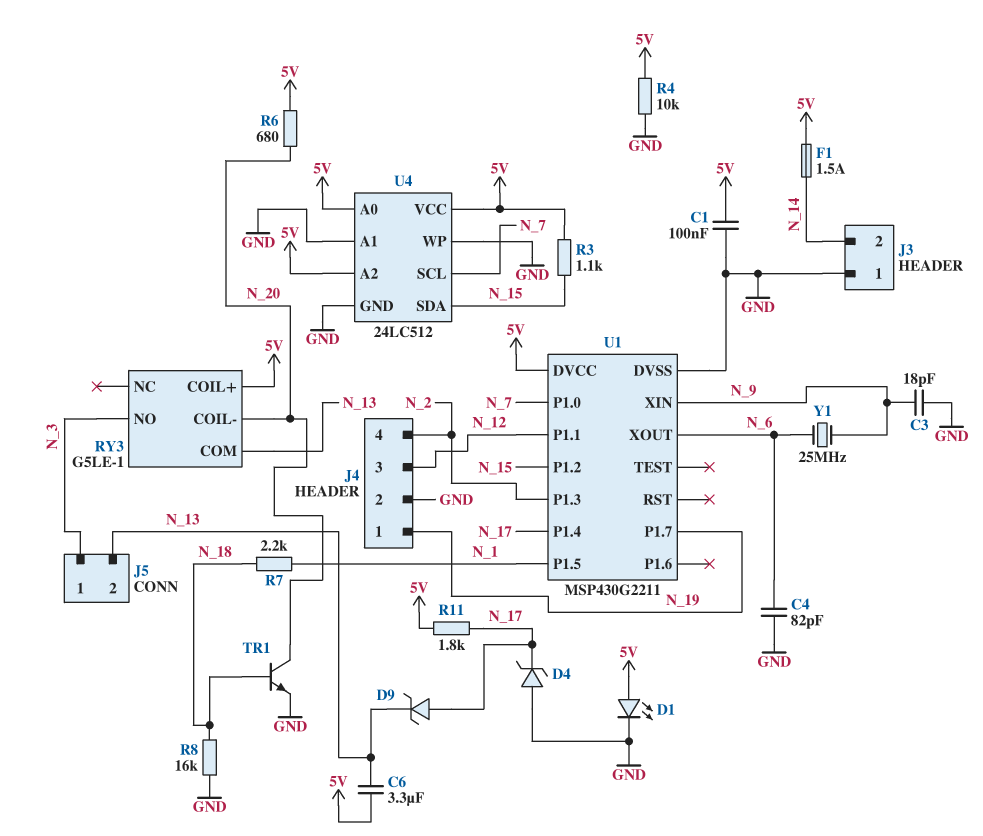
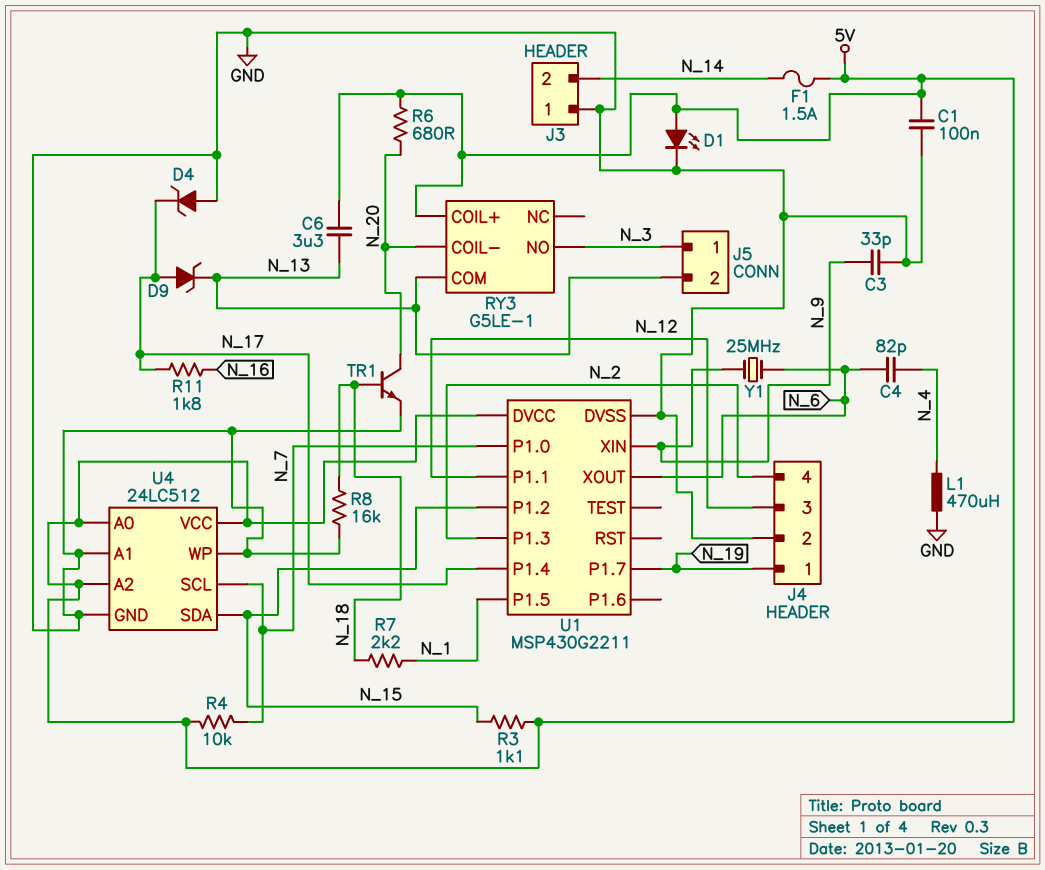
C3: 18pF (GND, N_9) -> 33pF (GND, N_9)
C4: 82pF (GND, N_6) -> 82pF (N_4, N_6)
L1: none -> 470uH (GND, N_4)
R4: 10k (5V, GND) -> 10k (5V, N_7)
R11: 1.8k (5V, N_17) -> 1.8k (N_16, N_17)

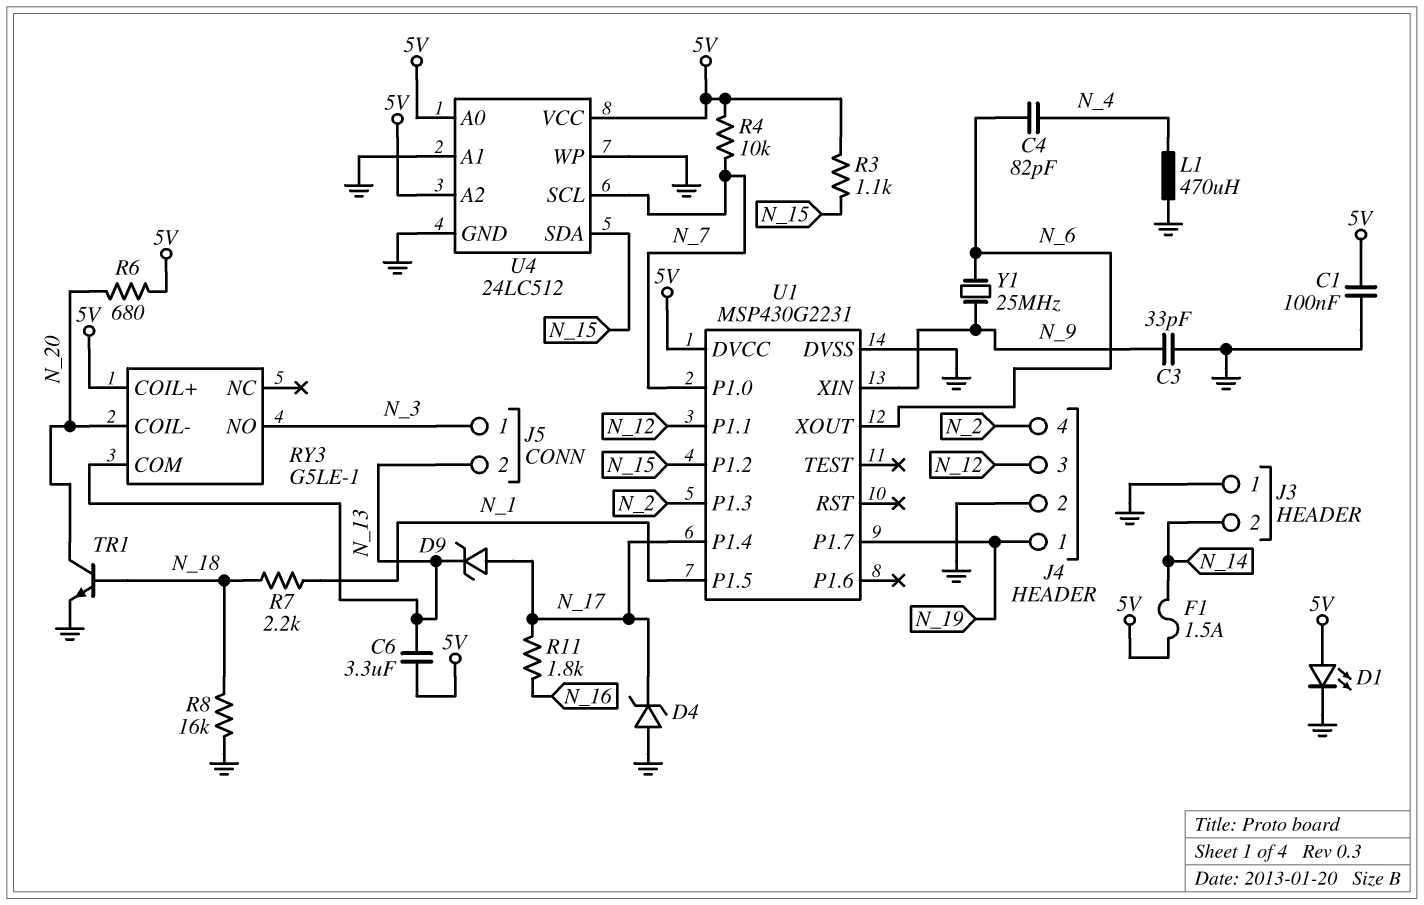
U1: MSP430G2211 -> MSP430G2231

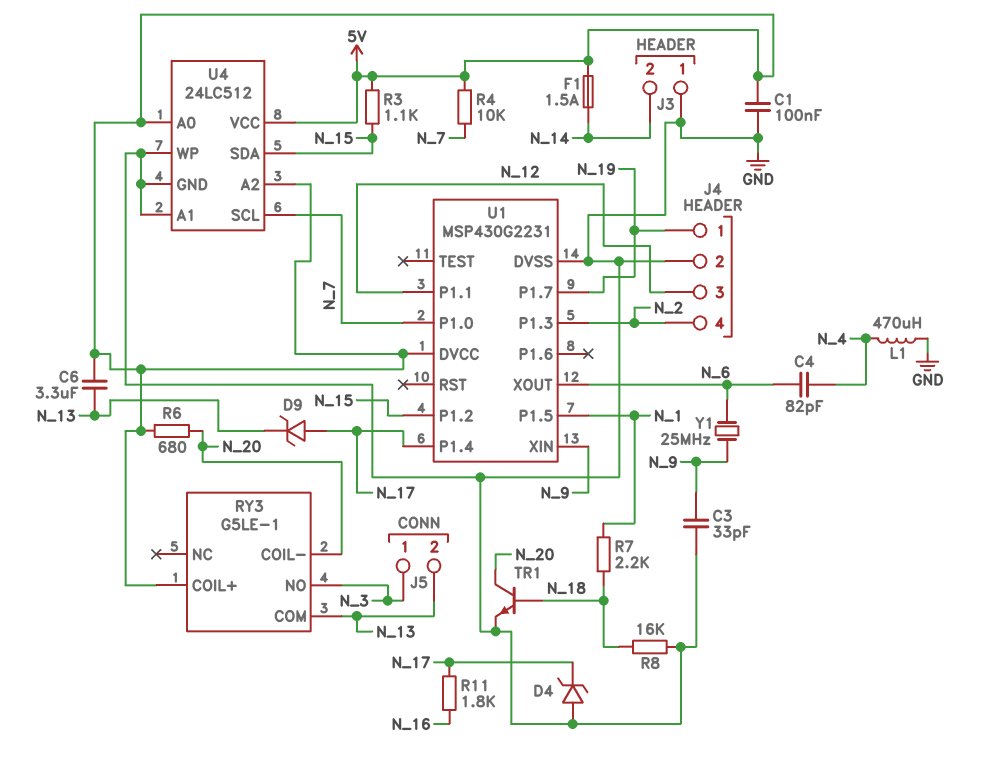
D1: LED (A 5V, K GND) -> none

